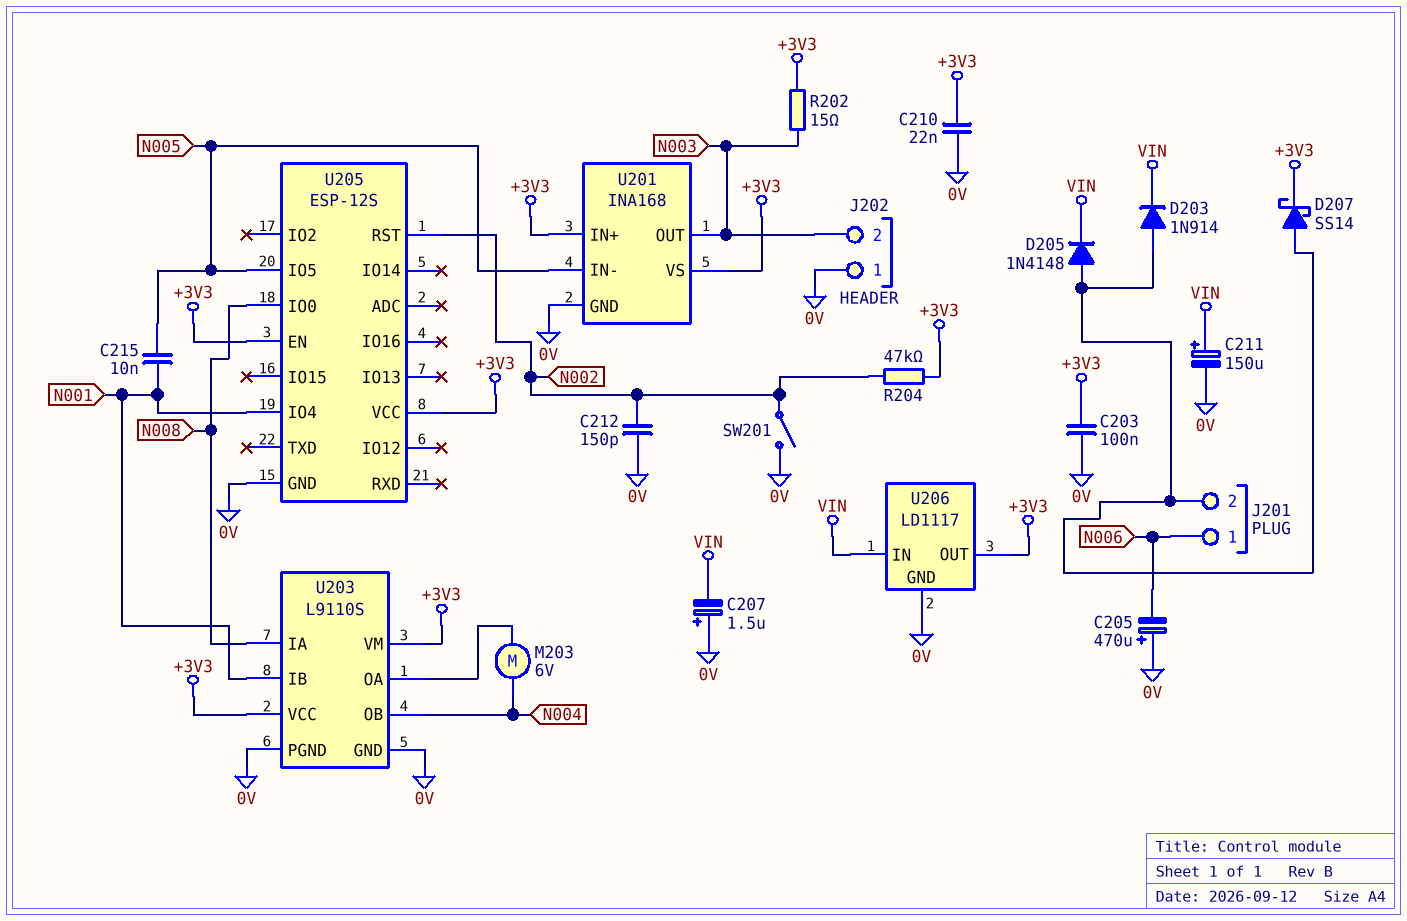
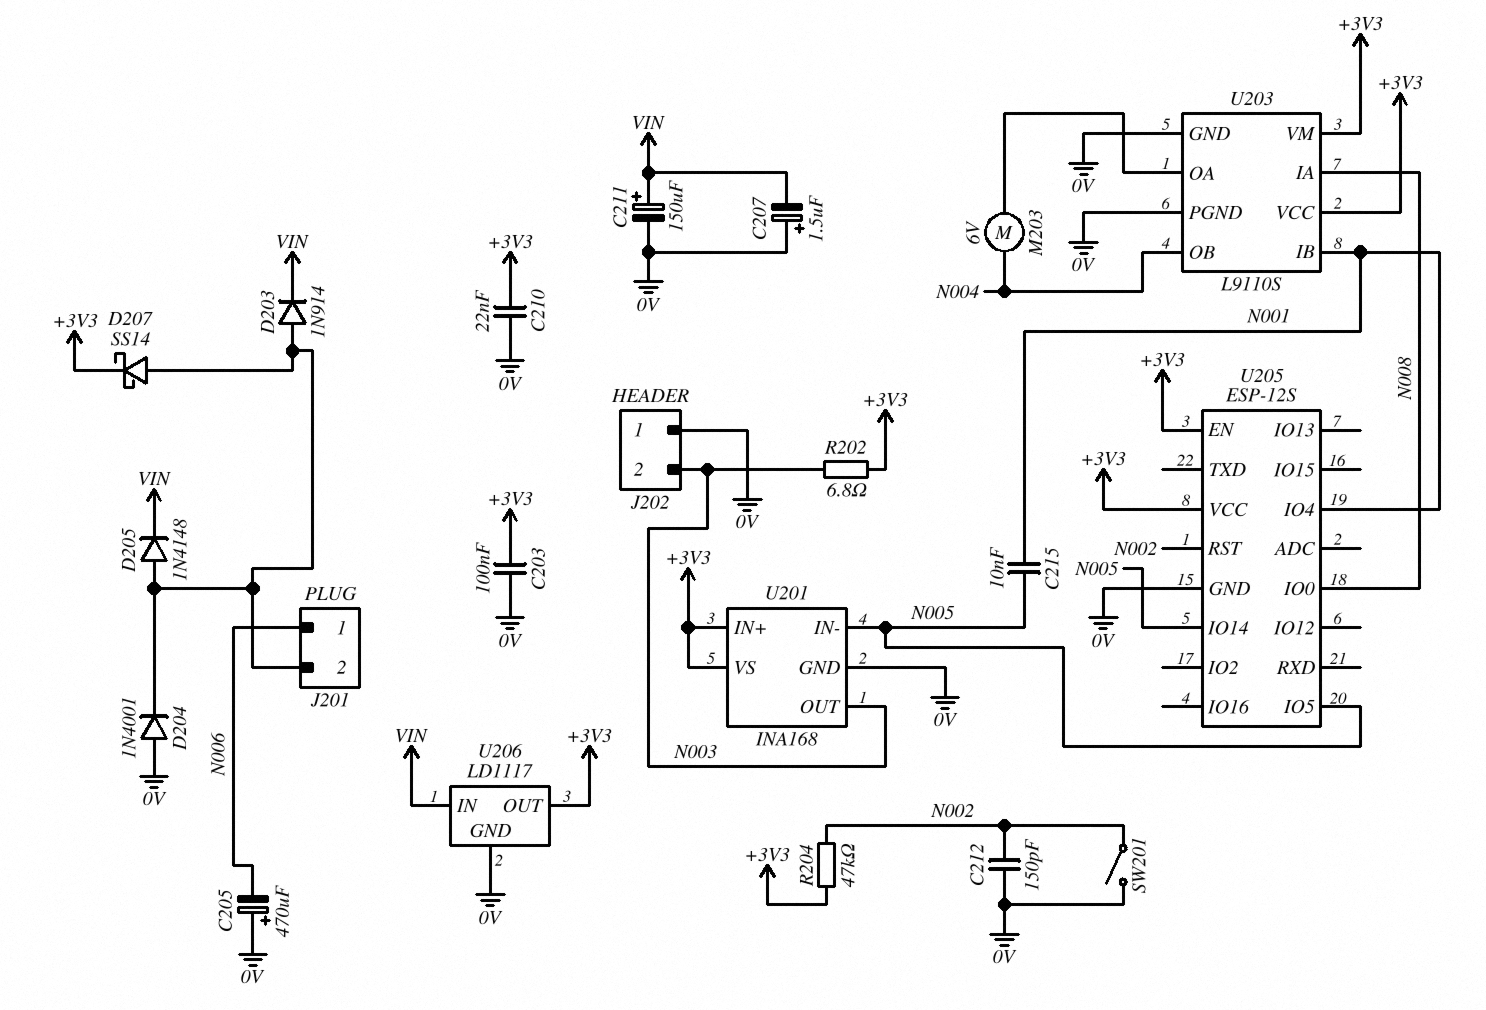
D204: none -> diode 1N4001 (A 0V, K J201/2)
R202: 15 (+3V3, N003) -> 6.8 (+3V3, N003)
U205 pin IO14: none -> N005

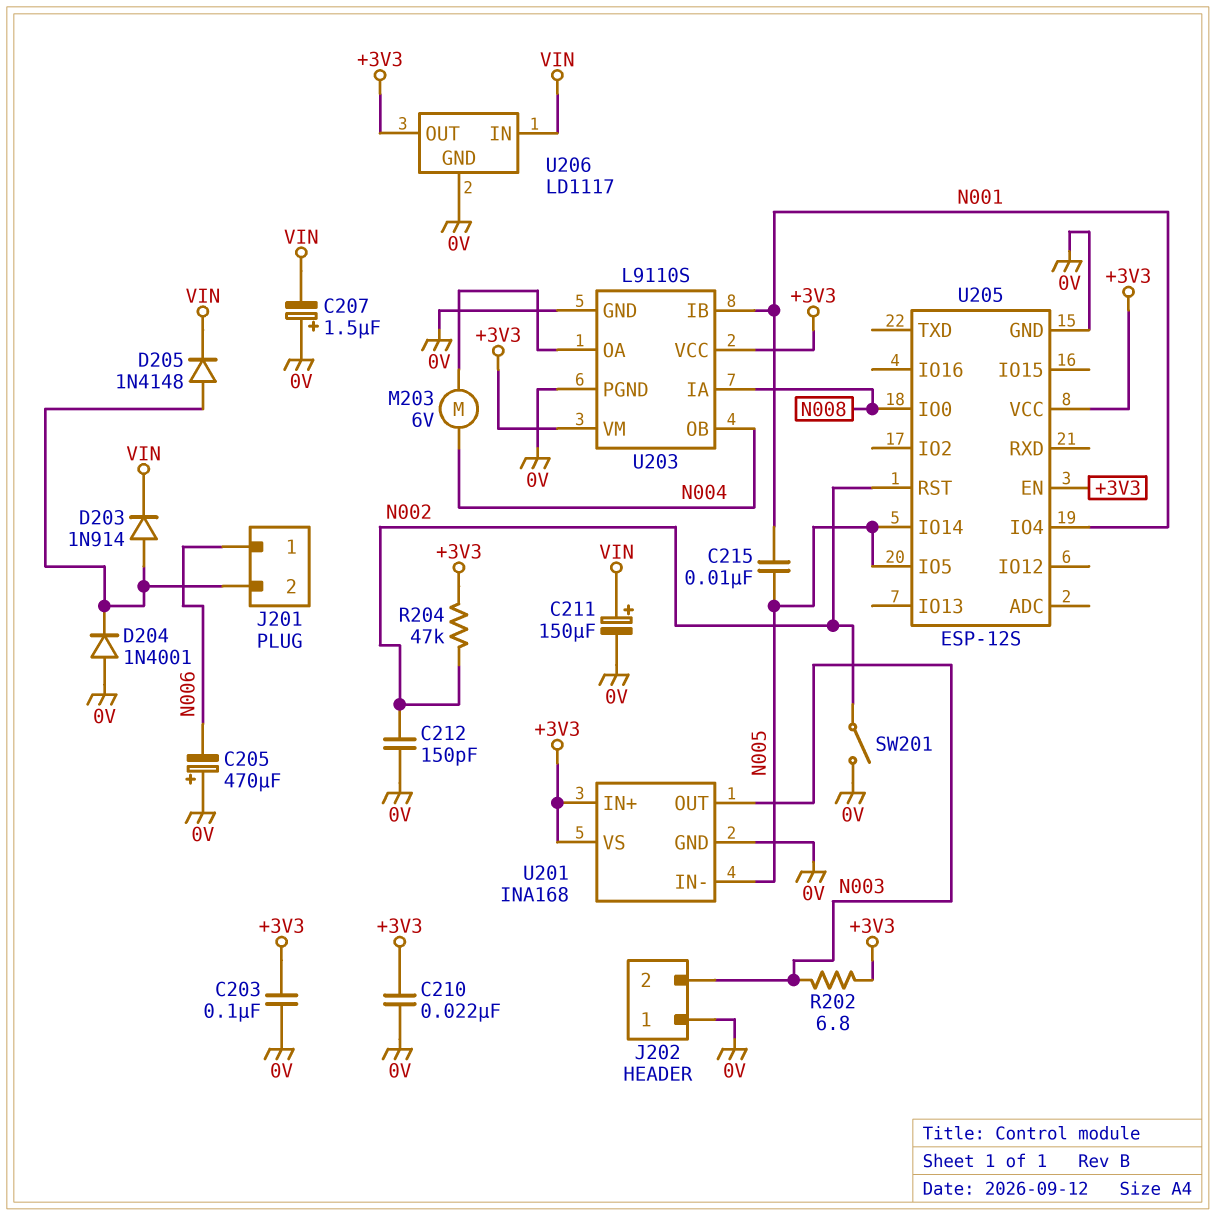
D207: schottky SS14 (A J201/2, K +3V3) -> none

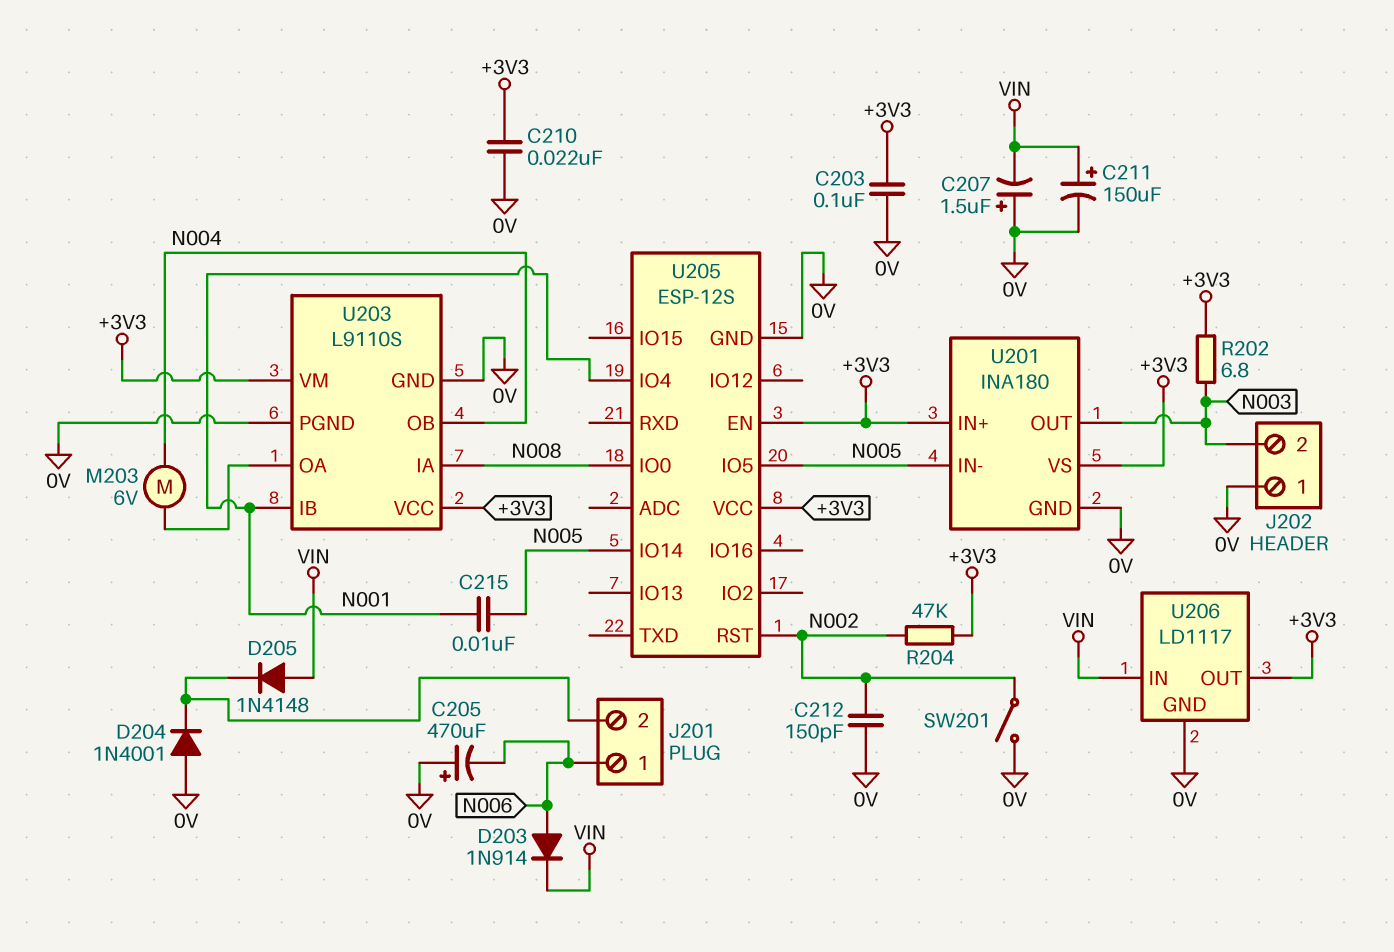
D203: diode 1N914 (A J201/2, K VIN) -> diode 1N914 (A N006, K VIN)
D205: diode 1N4148 (A J201/2, K VIN) -> diode 1N4148 (A VIN, K J201/2)
U201: INA168 -> INA180

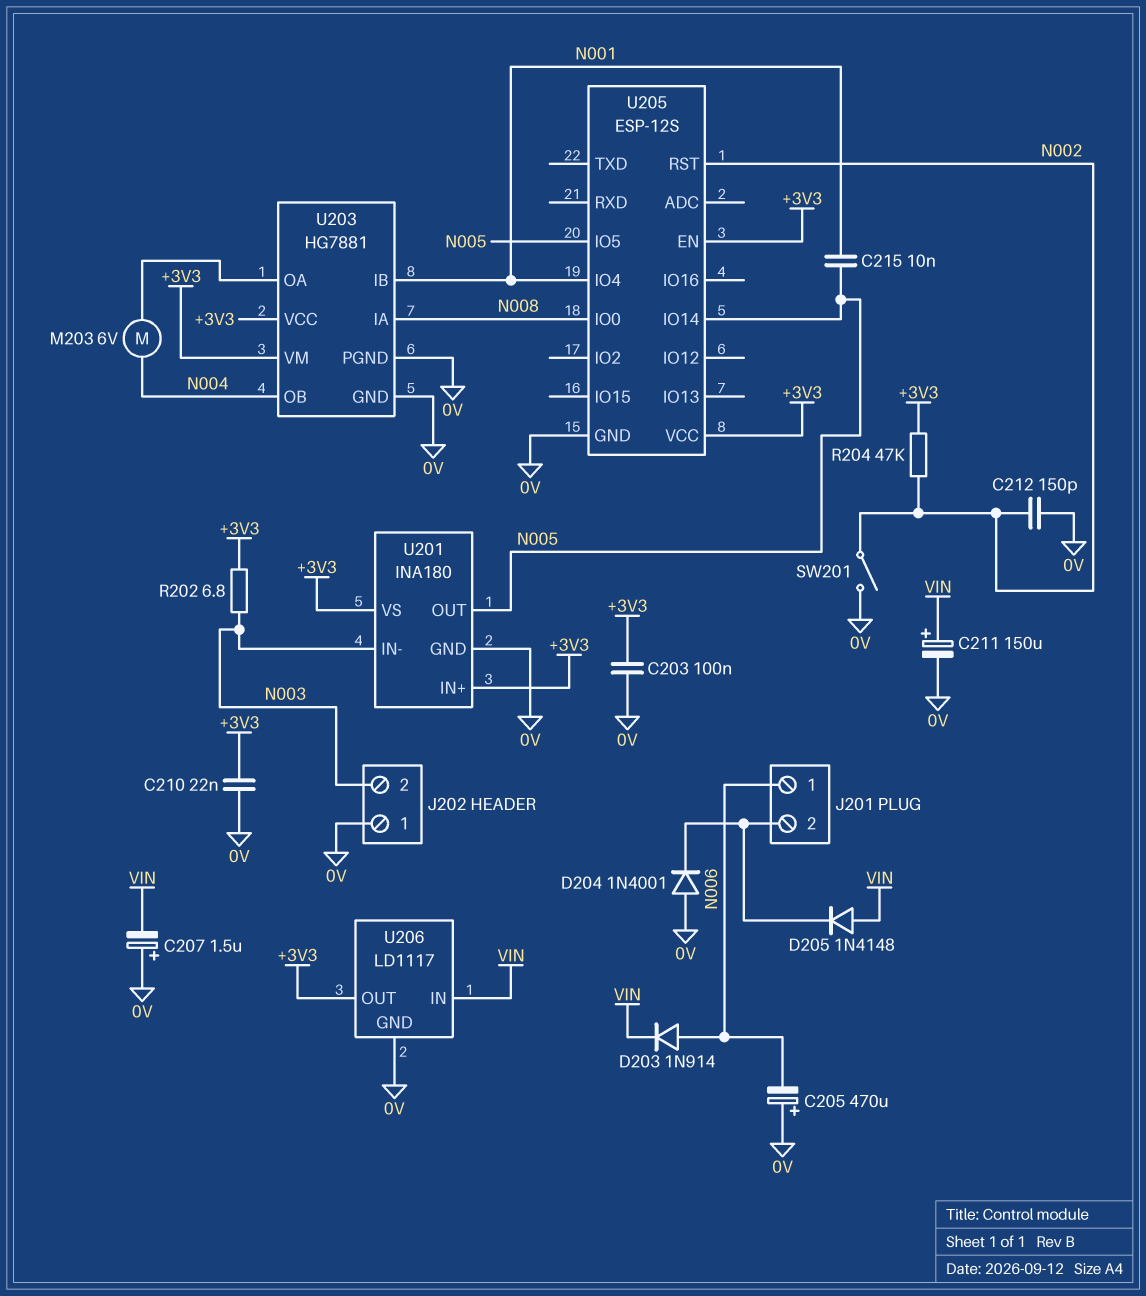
U201 pin IN-: N005 -> N003
U201 pin OUT: N003 -> N005
U203: L9110S -> HG7881

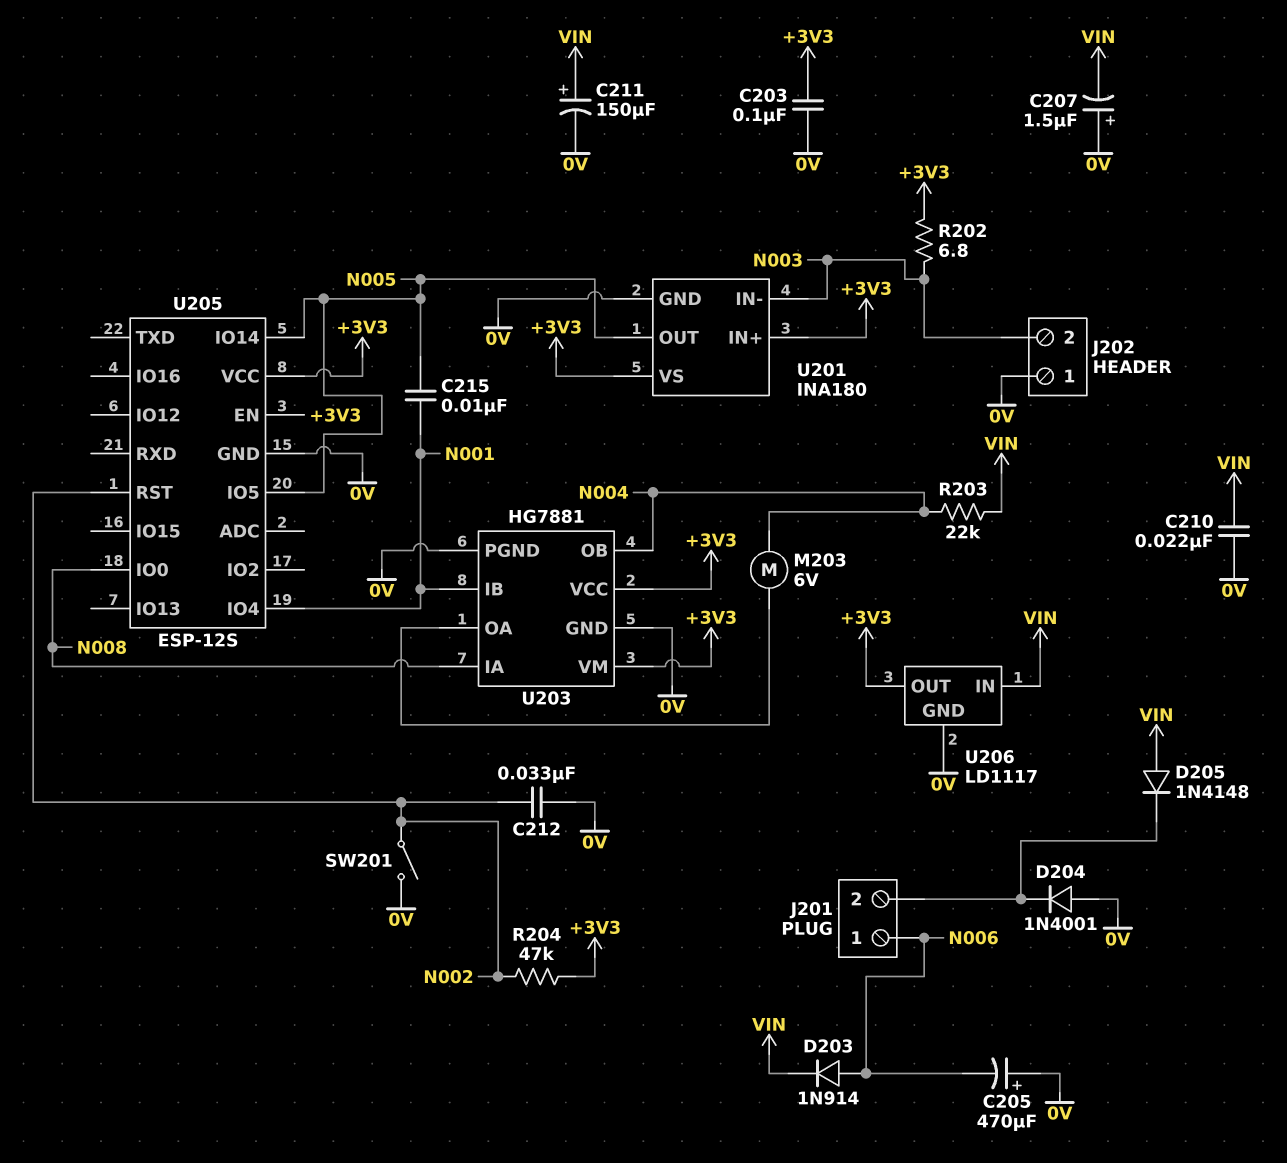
C210: 22nF (+3V3, 0V) -> 22nF (0V, VIN)
C212: 150pF (0V, N002) -> 33nF (0V, N002)
R203: none -> 22k (N004, VIN)

